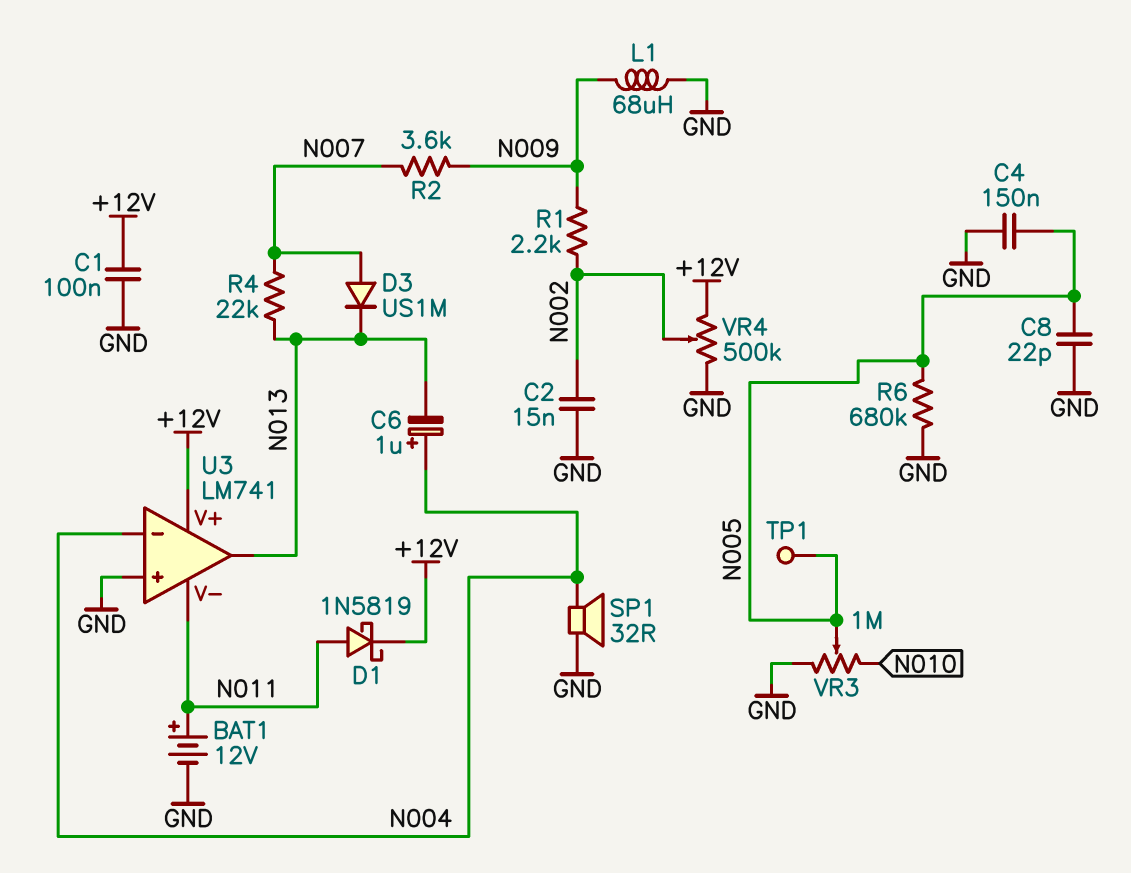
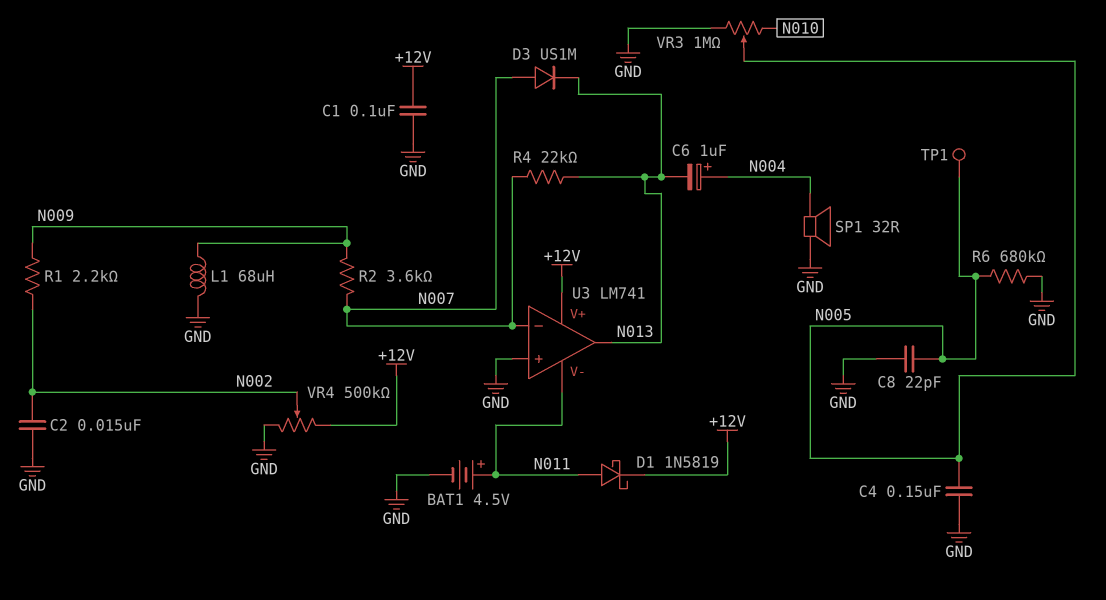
BAT1: 12V (plus N011, minus GND) -> 4.5V (plus N011, minus GND)
U3 pin in-: N004 -> N007

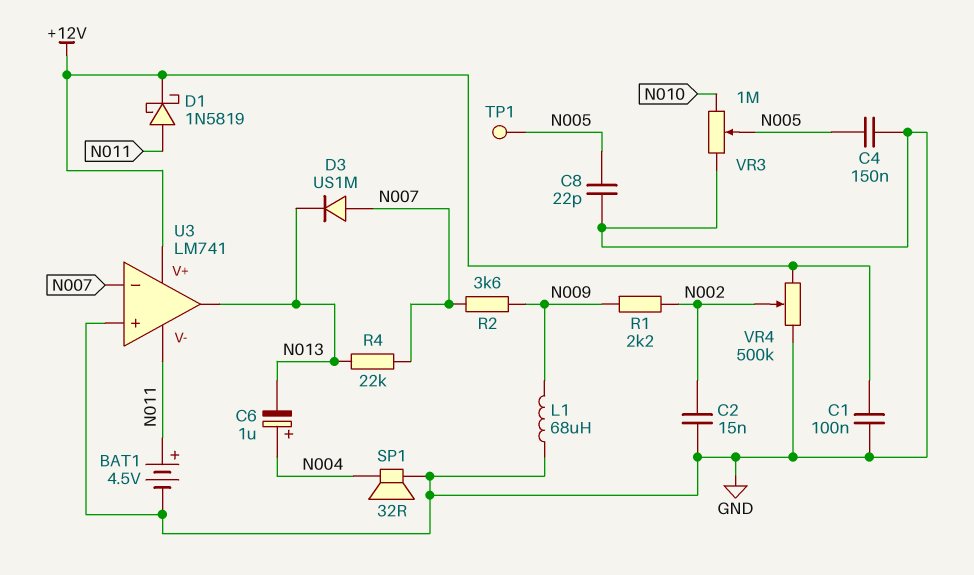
R6: 680k (GND, N005) -> none

